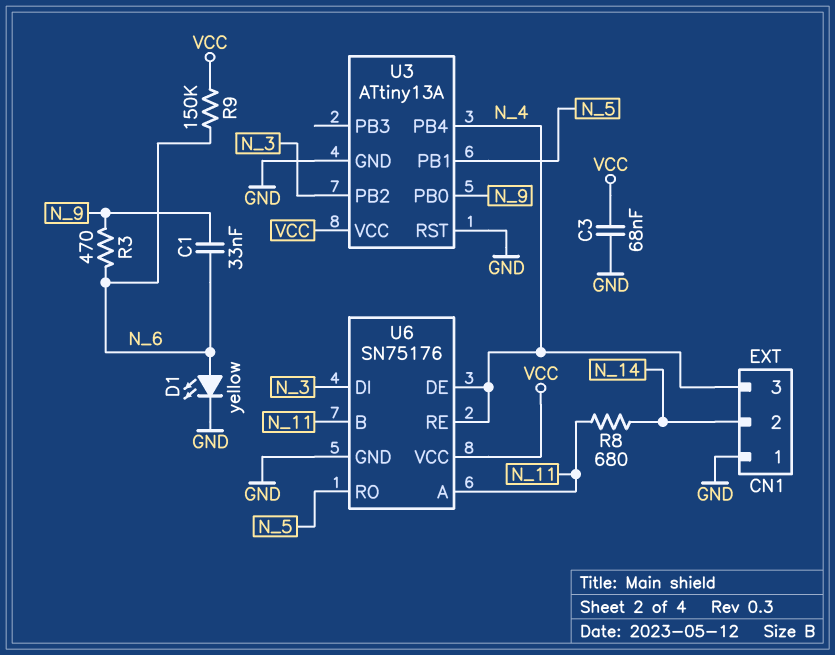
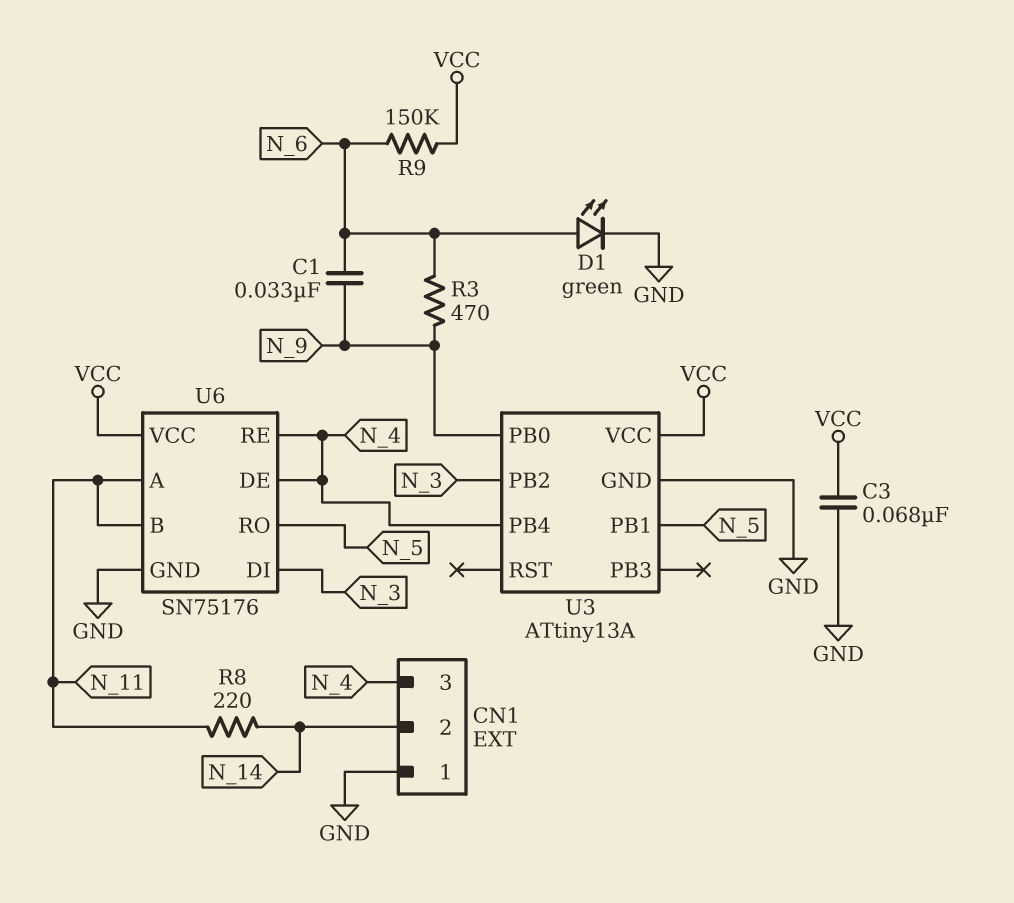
D1: LED yellow (A N_6, K GND) -> LED green (A N_6, K GND)
R8: 680 (N_11, N_14) -> 220 (N_11, N_14)
U3 pin RST: GND -> none

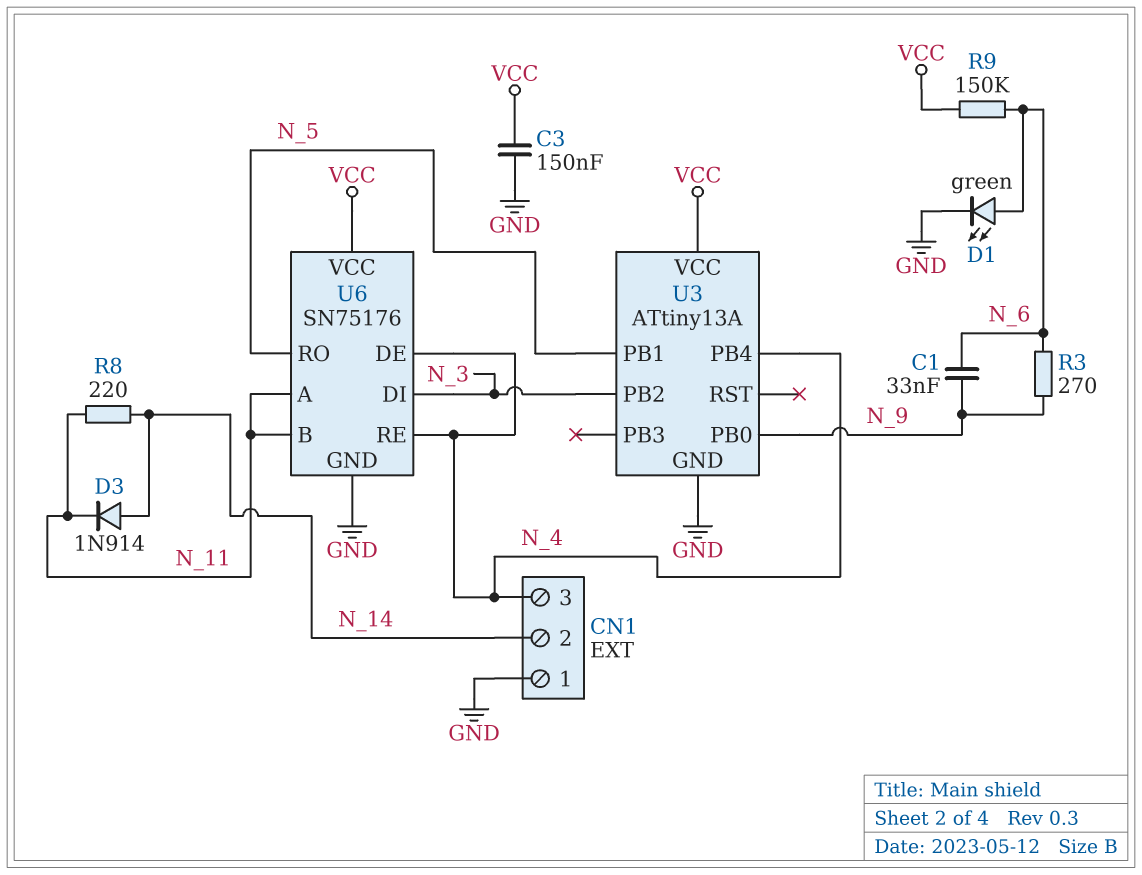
C3: 68nF (GND, VCC) -> 150nF (GND, VCC)
D3: none -> diode 1N914 (A N_14, K N_11)
R3: 470 (N_6, N_9) -> 270 (N_6, N_9)

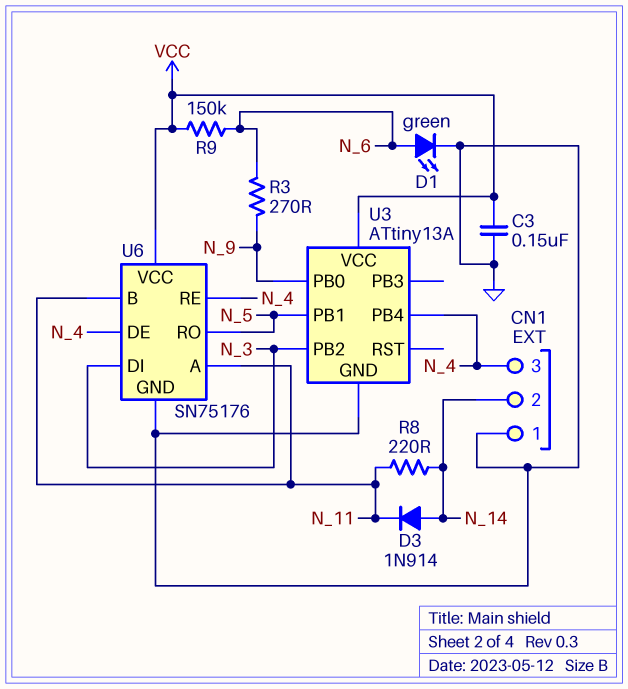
C1: 33nF (N_6, N_9) -> none

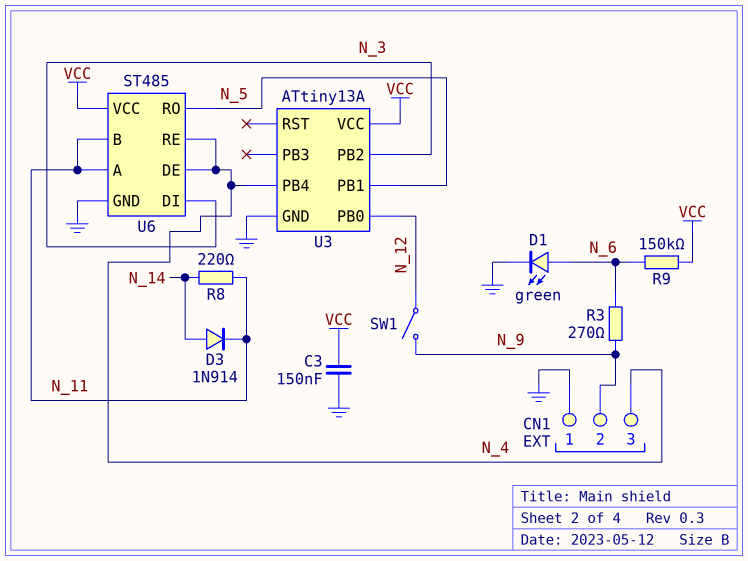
CN1 pin 2: N_14 -> N_9
SW1: none -> switch (N_9, N_12)
U3 pin PB0: N_9 -> N_12
U6: SN75176 -> ST485

